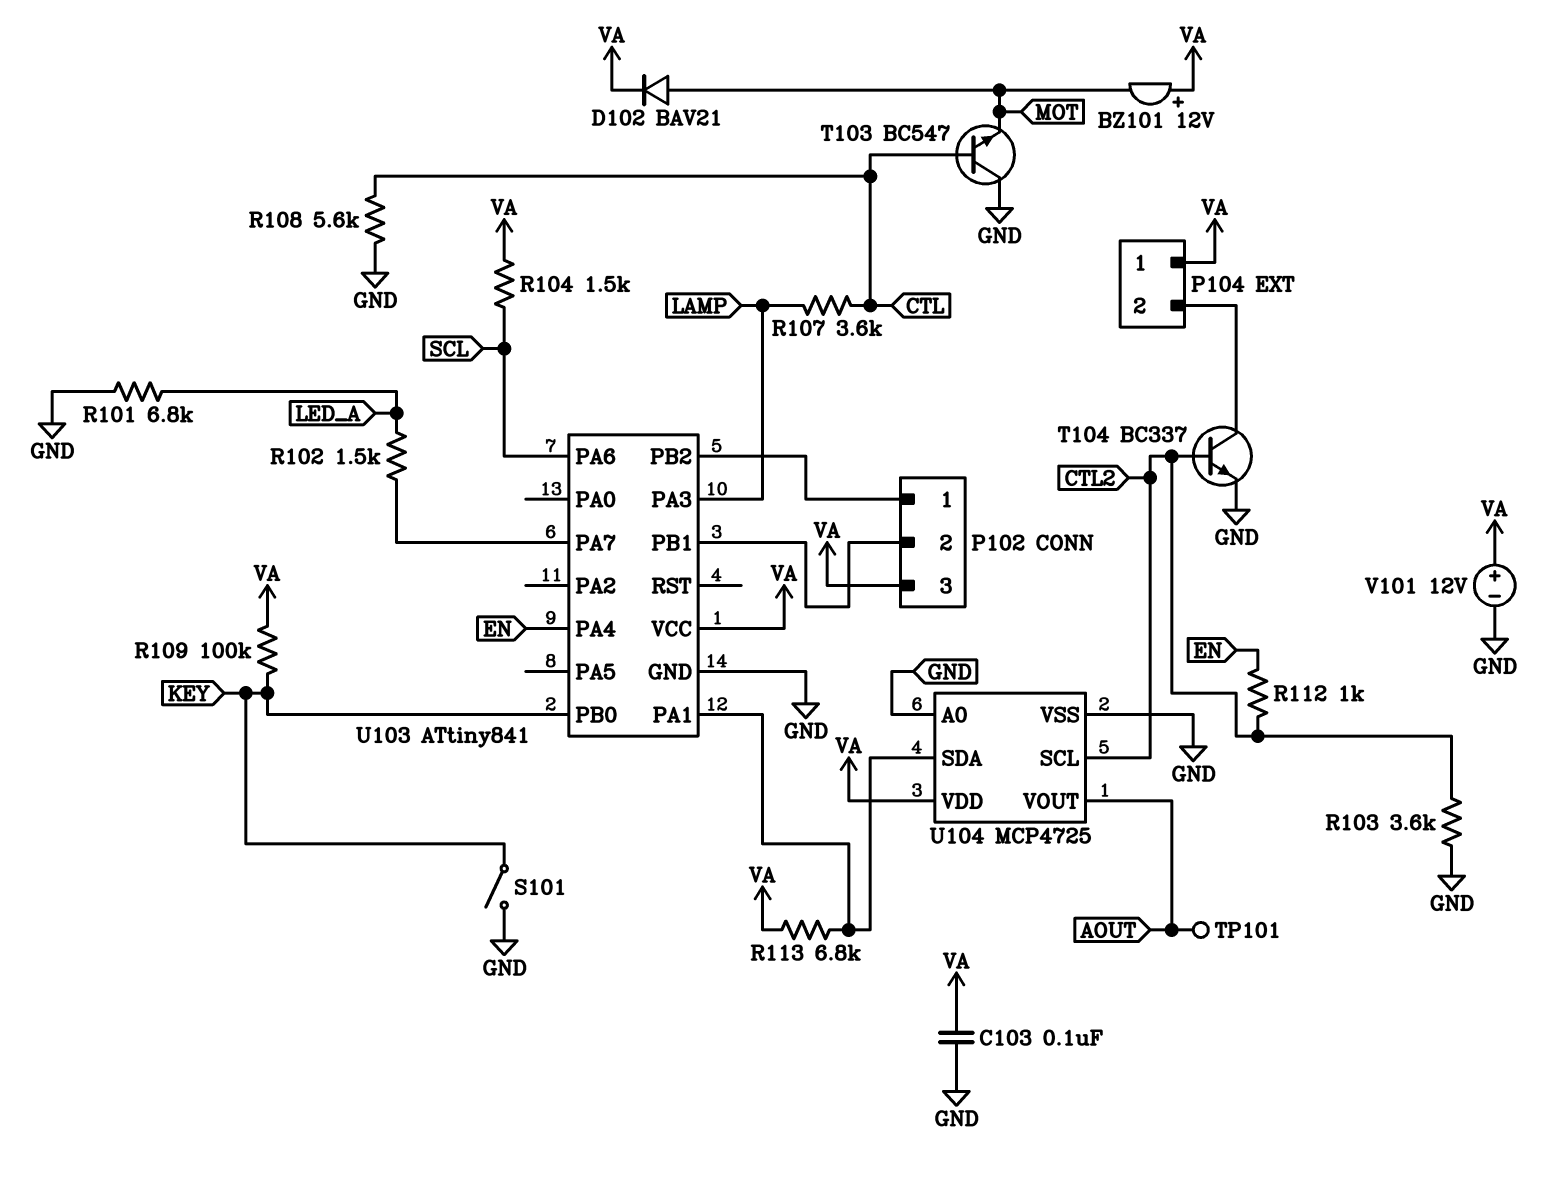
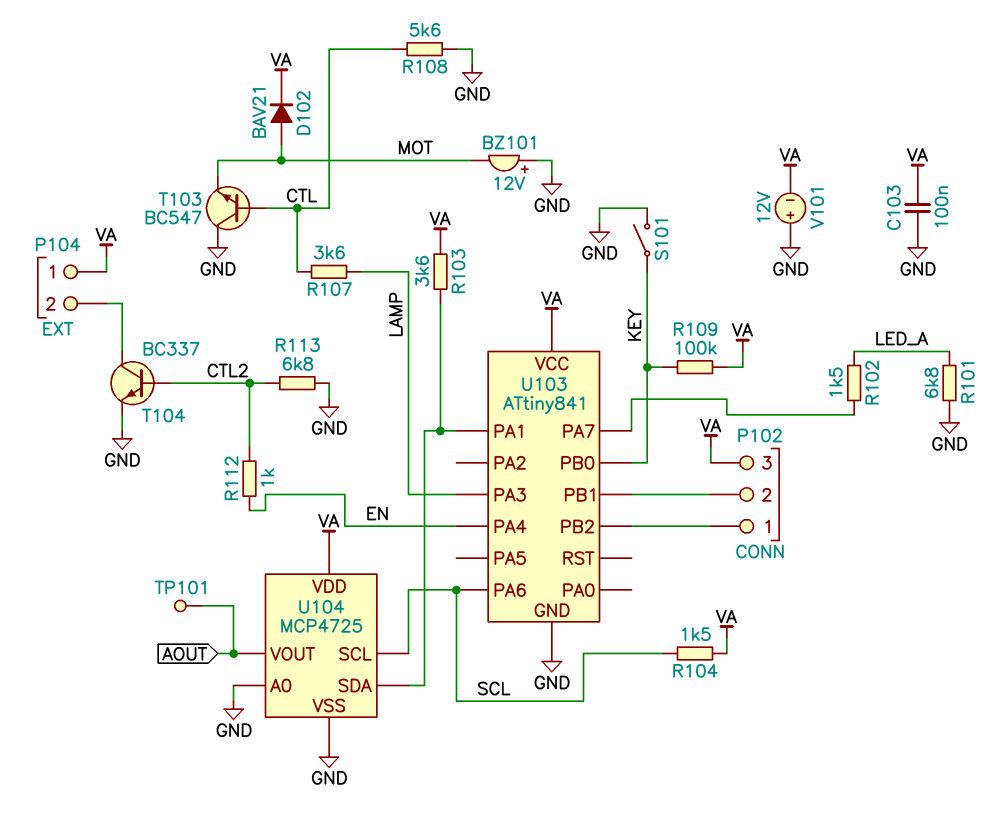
BZ101: buzzer 12V (plus VA, minus MOT) -> buzzer 12V (plus GND, minus MOT)
R103: 3.6k (CTL2, GND) -> 3.6k (U103/PA1, VA)
R113: 6.8k (U103/PA1, VA) -> 6.8k (CTL2, GND)
U104 pin SCL: CTL2 -> SCL
V101: 12V (plus VA, minus GND) -> 12V (plus GND, minus VA)

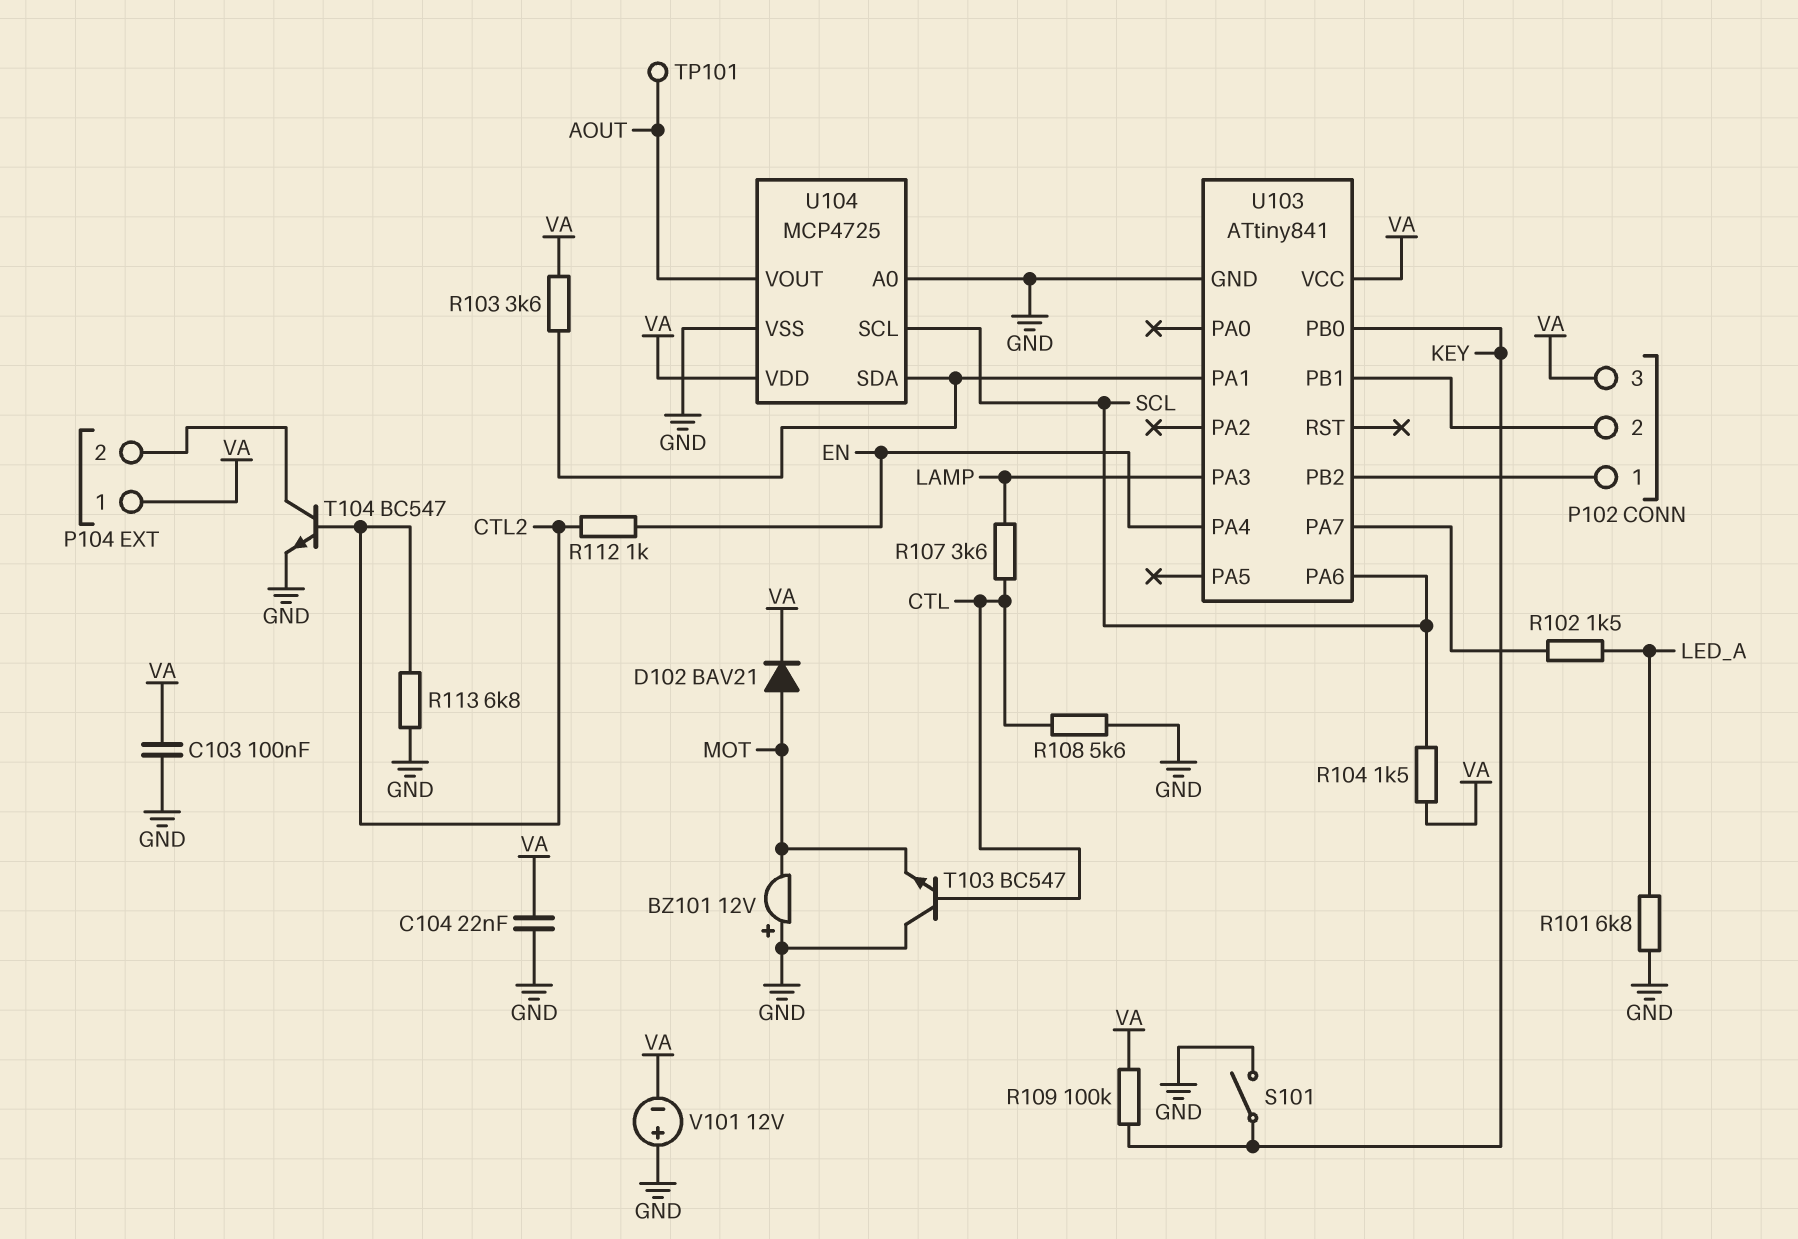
C104: none -> 22nF (GND, VA)
T104: NPN BC337 (B CTL2, C P104/2, E GND) -> NPN BC547 (B CTL2, C P104/2, E GND)

